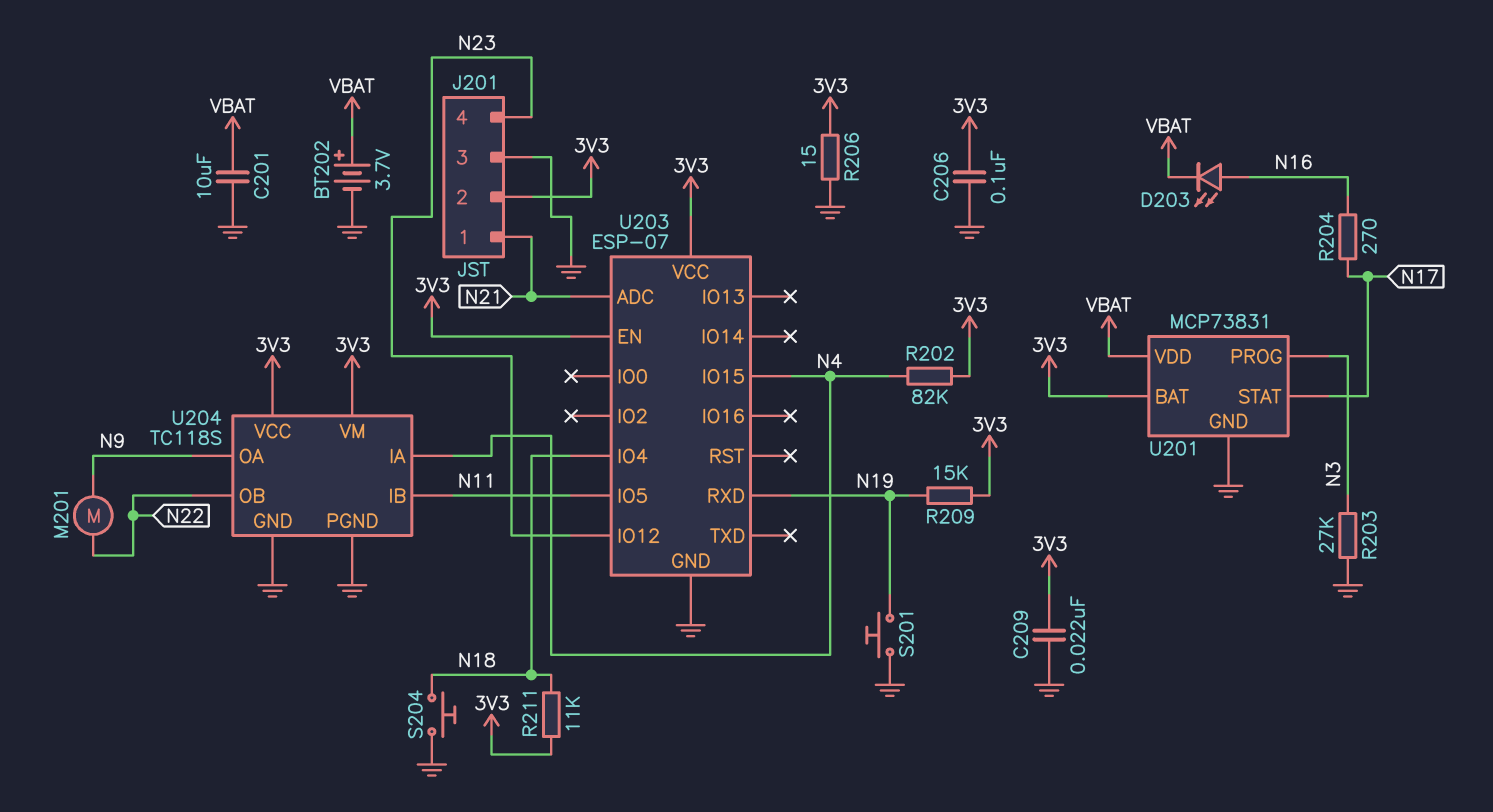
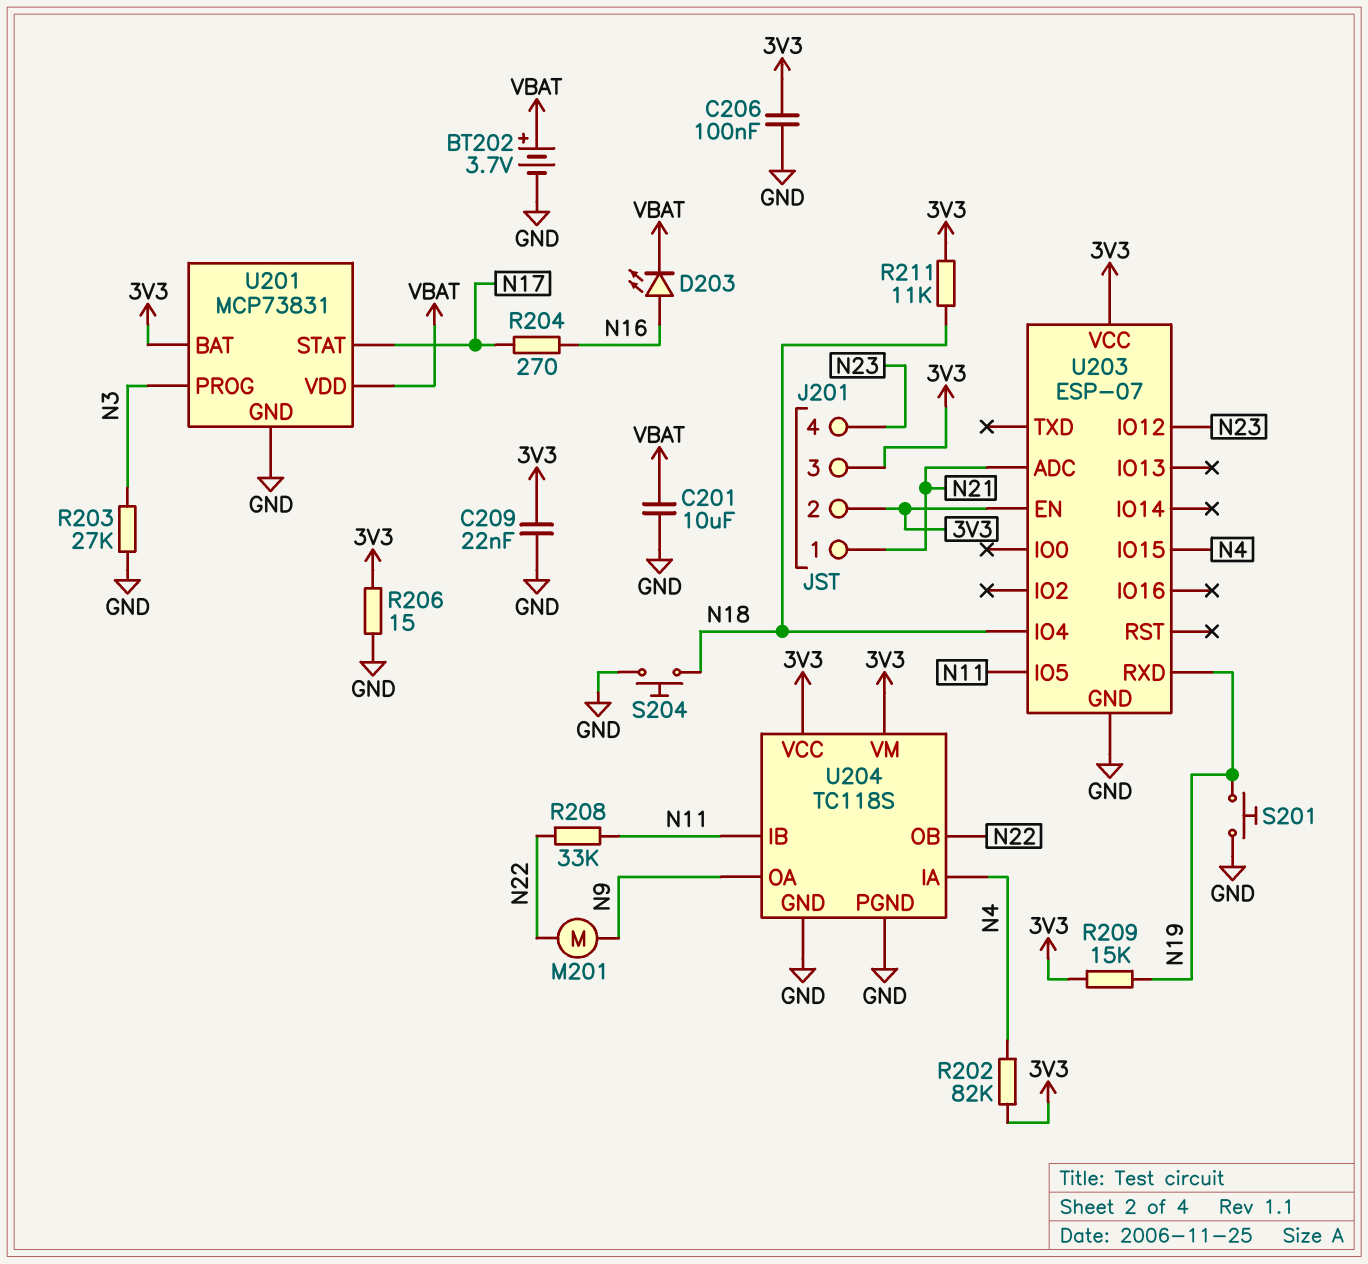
J201 pin 3: GND -> 3V3
R208: none -> 33k (N11, N22)

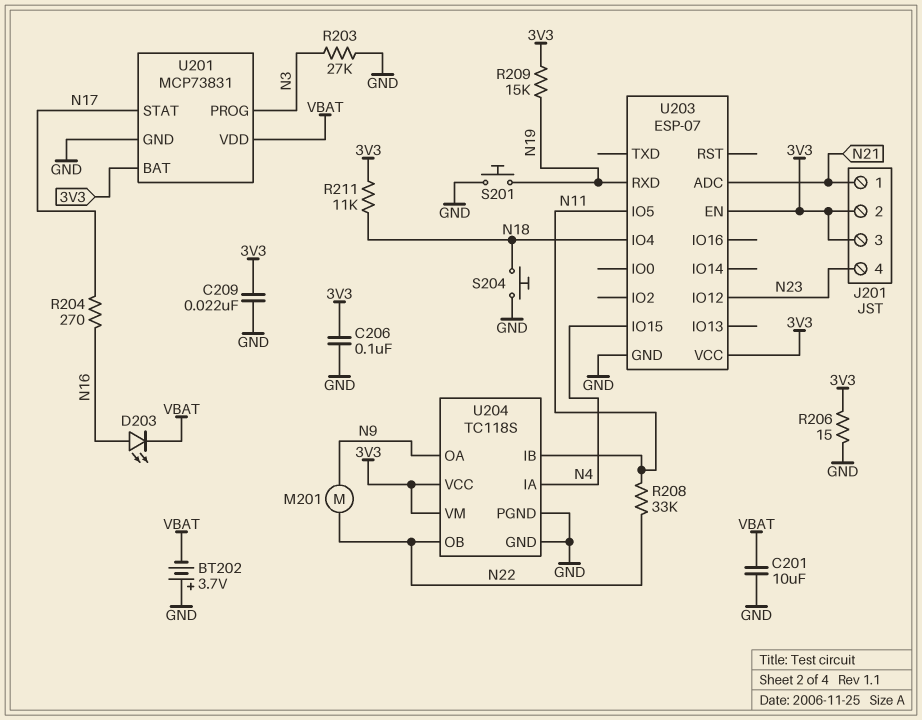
BT202: 3.7V (plus VBAT, minus GND) -> 3.7V (plus GND, minus VBAT)
R202: 82k (3V3, N4) -> none

